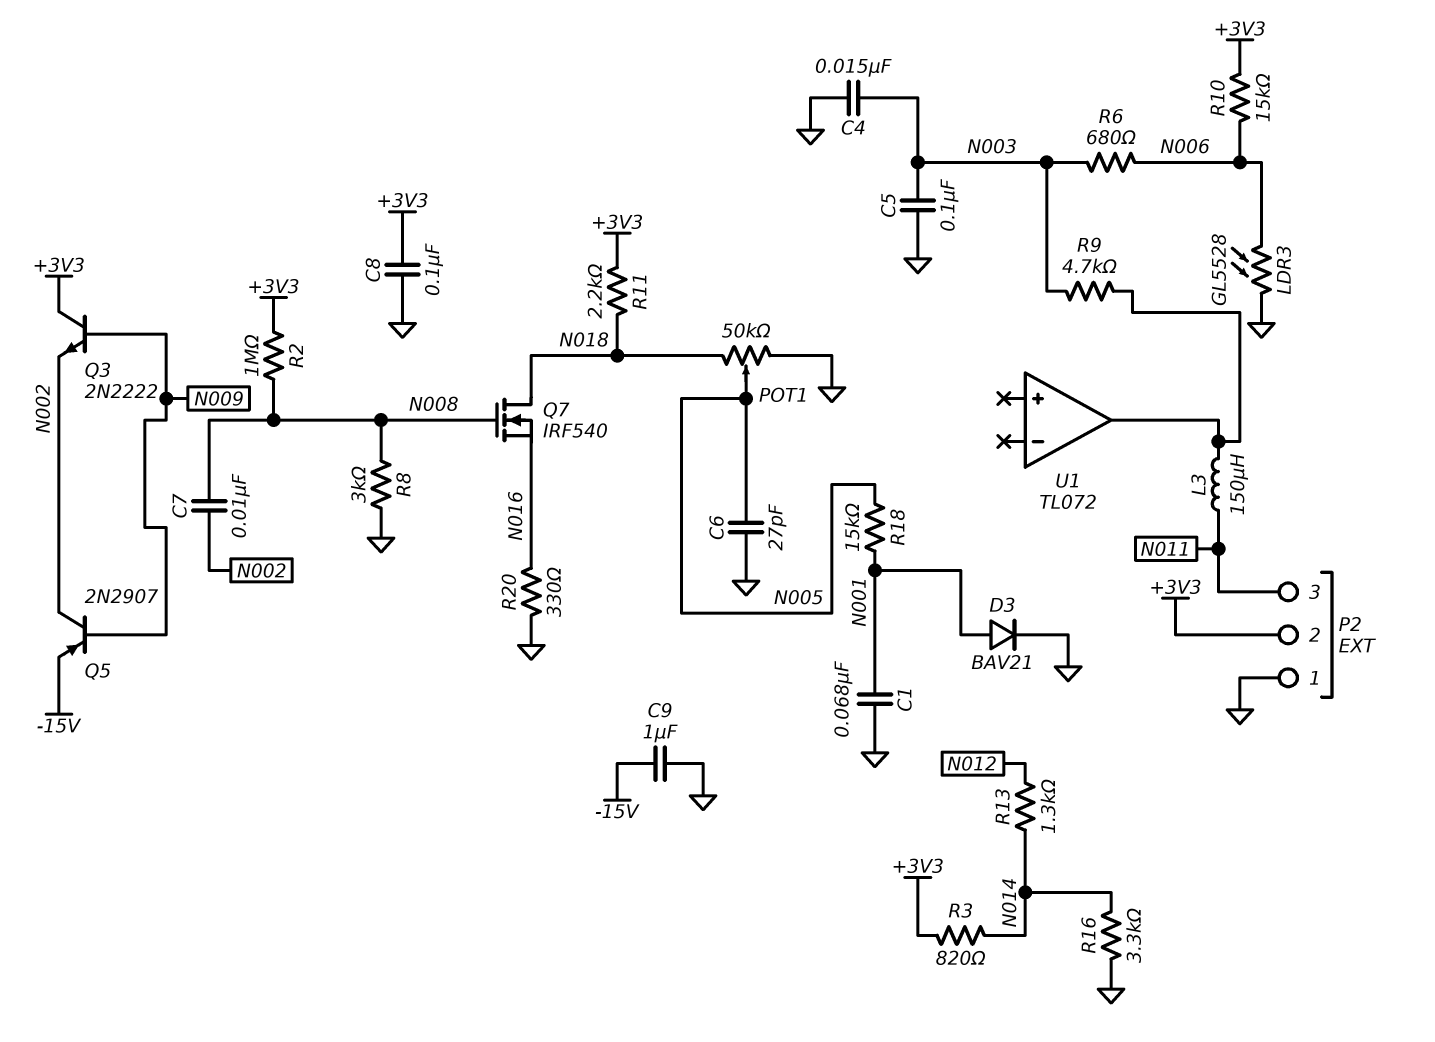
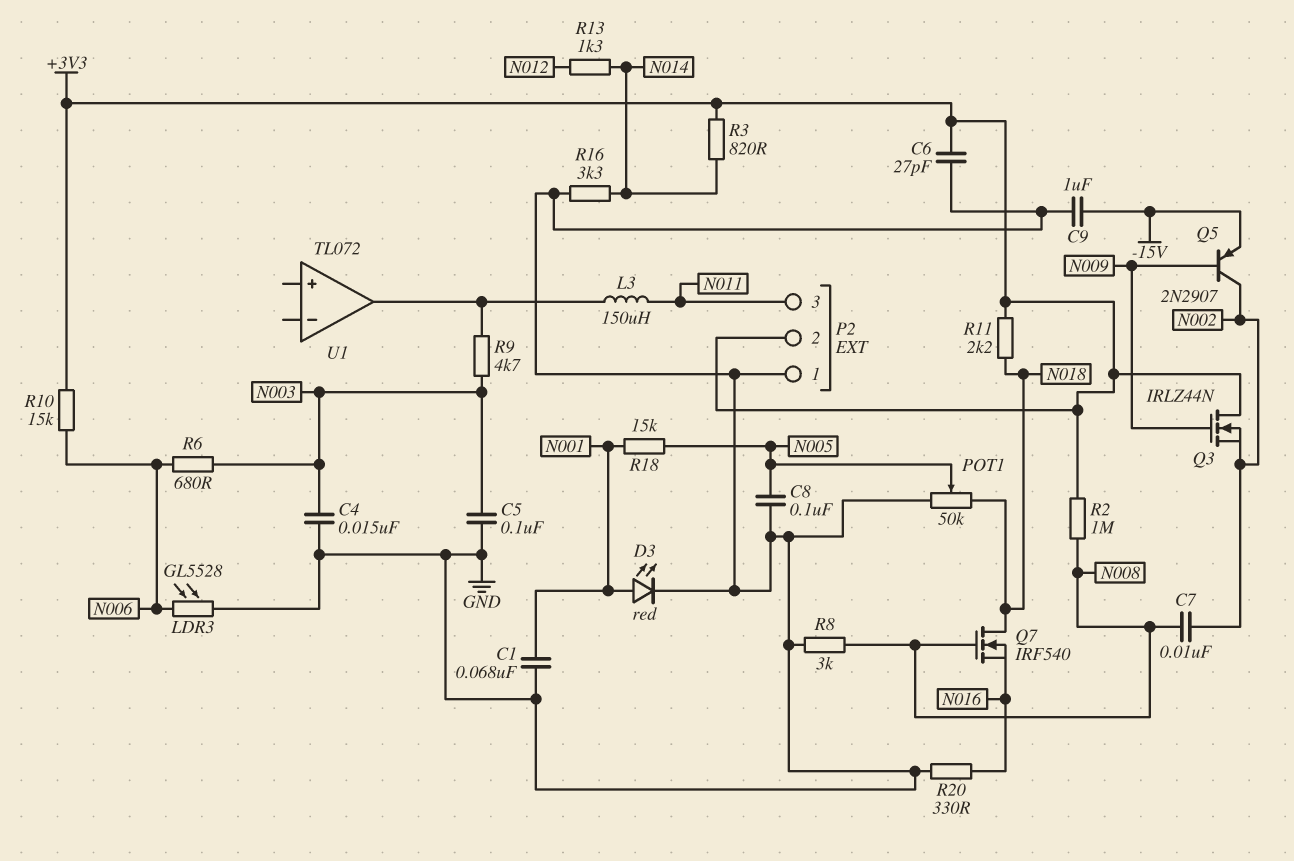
C6: 27pF (GND, N005) -> 27pF (+3V3, GND)
C8: 100nF (+3V3, GND) -> 100nF (GND, N005)
D3: diode BAV21 (A N001, K GND) -> LED red (A N001, K GND)
Q3: NPN 2N2222 (B N009, C +3V3, E N002) -> NMOS IRLZ44N (G N009, D +3V3, S N002)

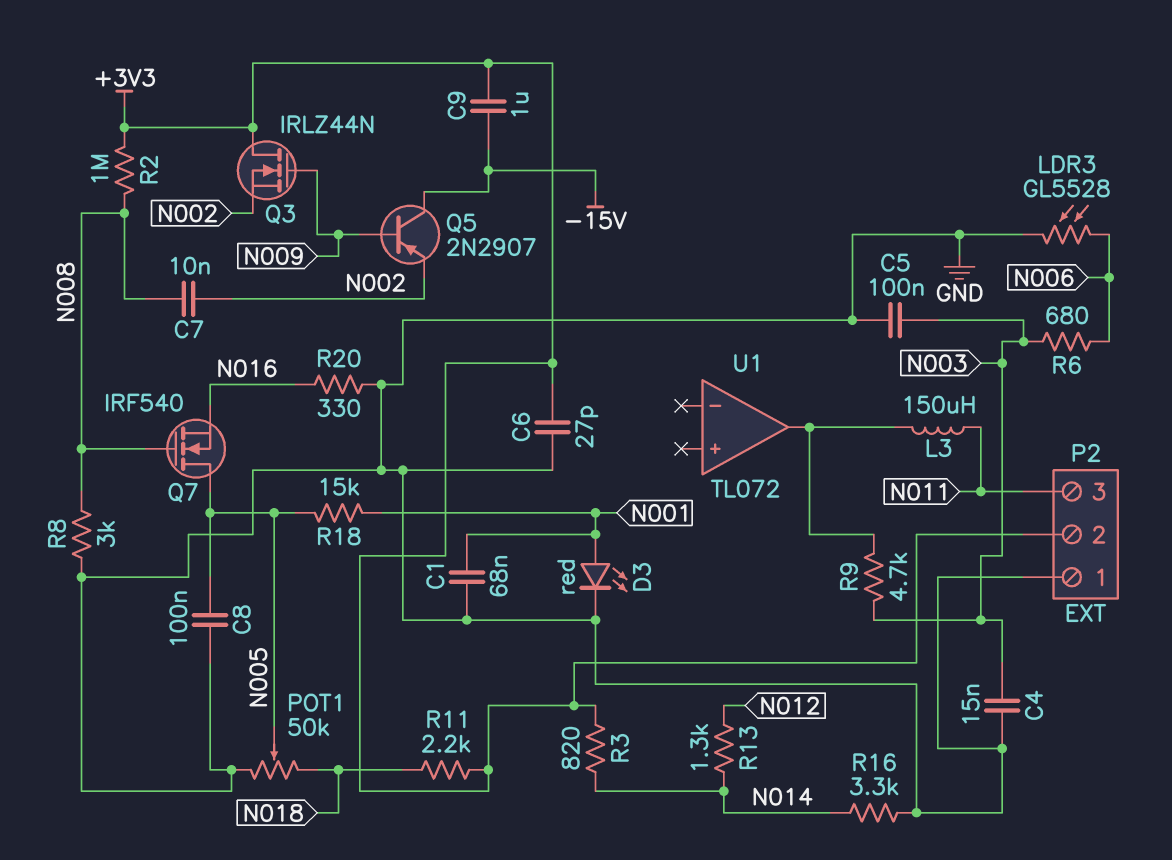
C9: 1uF (-15V, GND) -> 1uF (+3V3, -15V)
Q5: PNP 2N2907 (B N009, C N002, E -15V) -> PNP 2N2907 (B N009, C -15V, E N002)
Q7: NMOS IRF540 (G N008, D N018, S N016) -> NMOS IRF540 (G N008, D N005, S N016)
R10: 15k (+3V3, N006) -> none

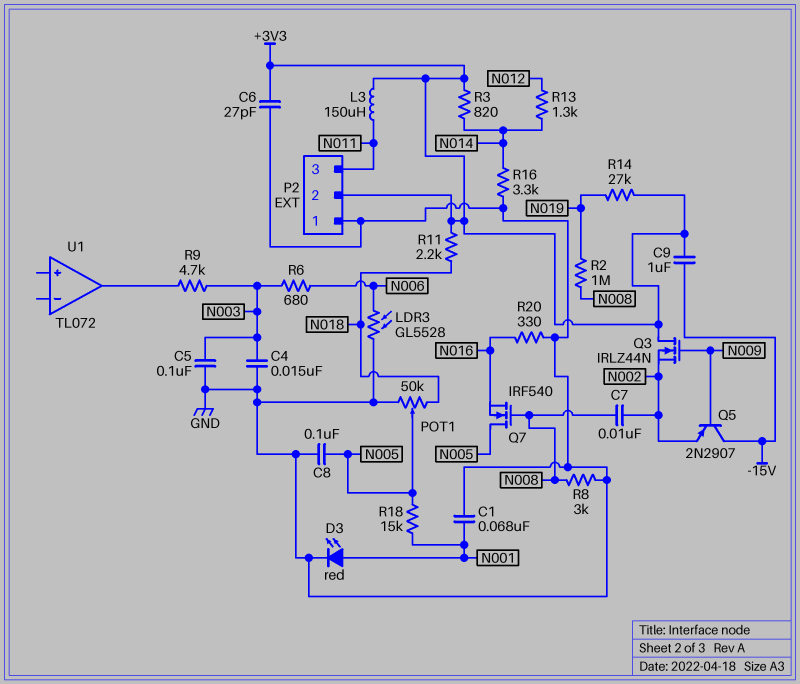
L3: 150uH (N011, U1/out) -> 150uH (+3V3, N011)
R2: 1M (+3V3, N008) -> 1M (N008, N019)
R14: none -> 27k (+3V3, N019)

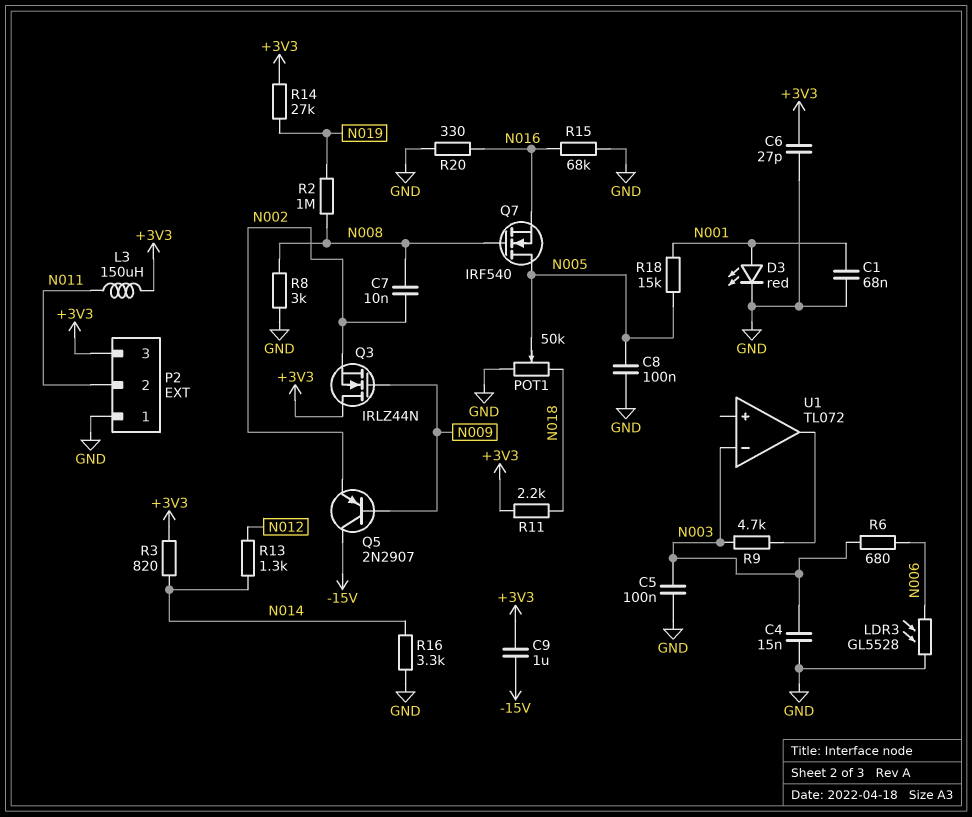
P2 pin 2: +3V3 -> N011
P2 pin 3: N011 -> +3V3
R15: none -> 68k (GND, N016)
U1 pin in-: none -> N003

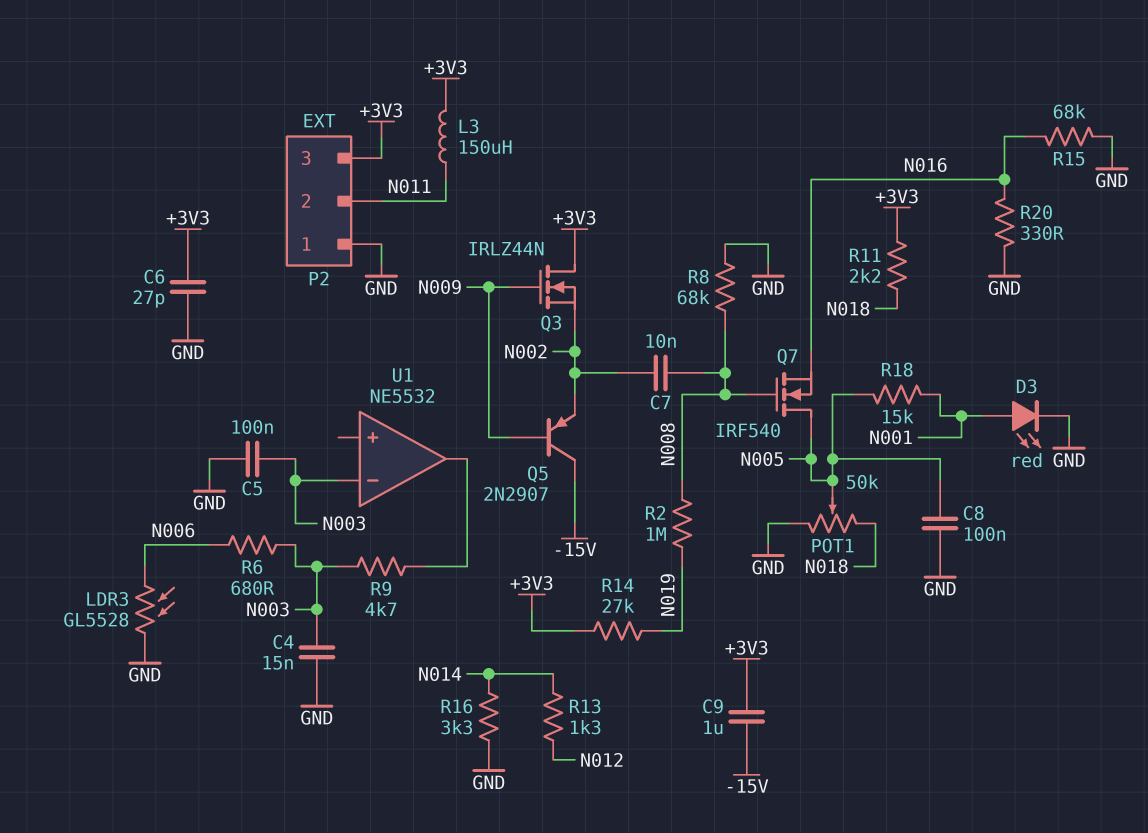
C1: 68nF (GND, N001) -> none
R3: 820 (+3V3, N014) -> none
R8: 3k (GND, N008) -> 68k (GND, N008)
U1: TL072 -> NE5532

